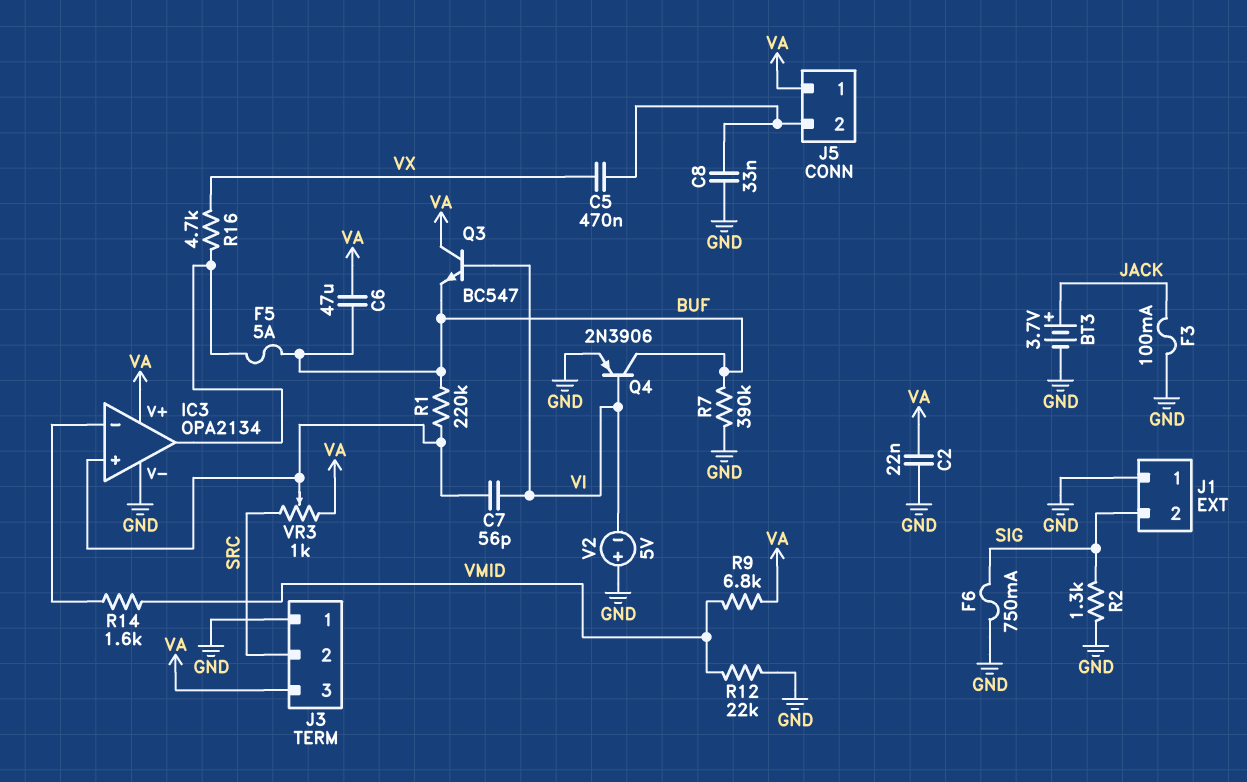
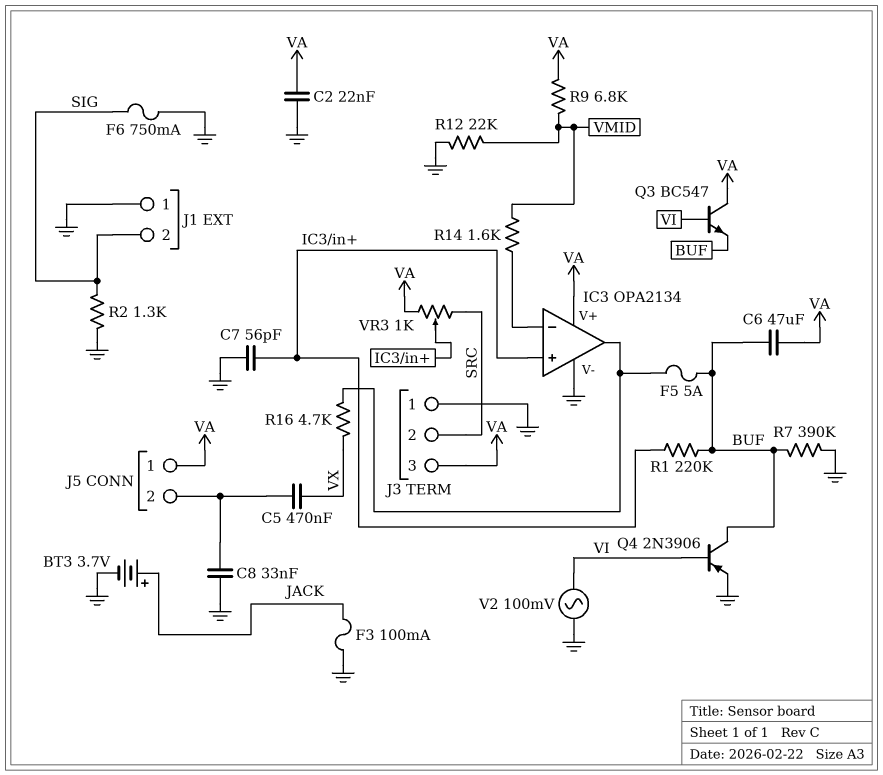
C7: 56pF (IC3/in+, VI) -> 56pF (GND, IC3/in+)
V2: 5V (plus GND, minus VI) -> AC 100mV (GND, VI)

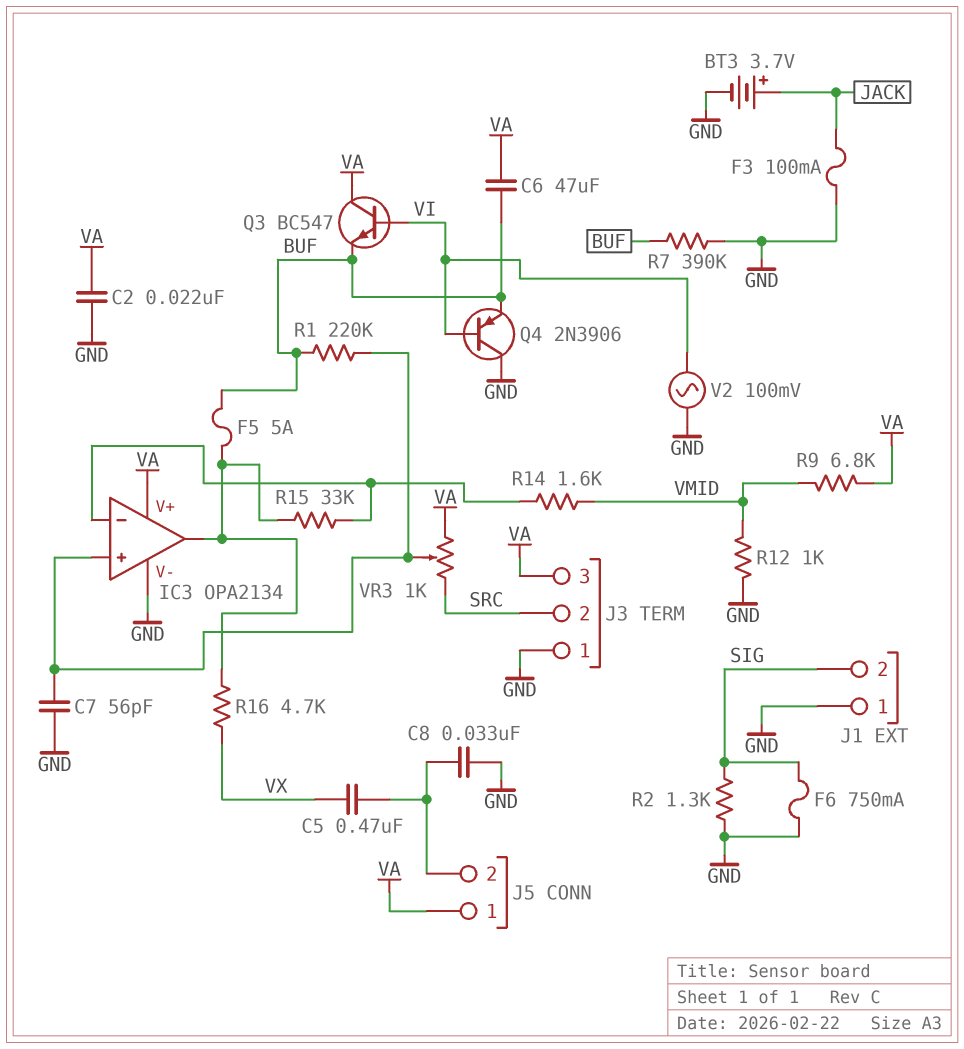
Q4: PNP 2N3906 (B VI, C BUF, E GND) -> PNP 2N3906 (B VI, C GND, E BUF)
R12: 22k (GND, VMID) -> 1k (GND, VMID)
R15: none -> 33k (IC3/in-, IC3/out)

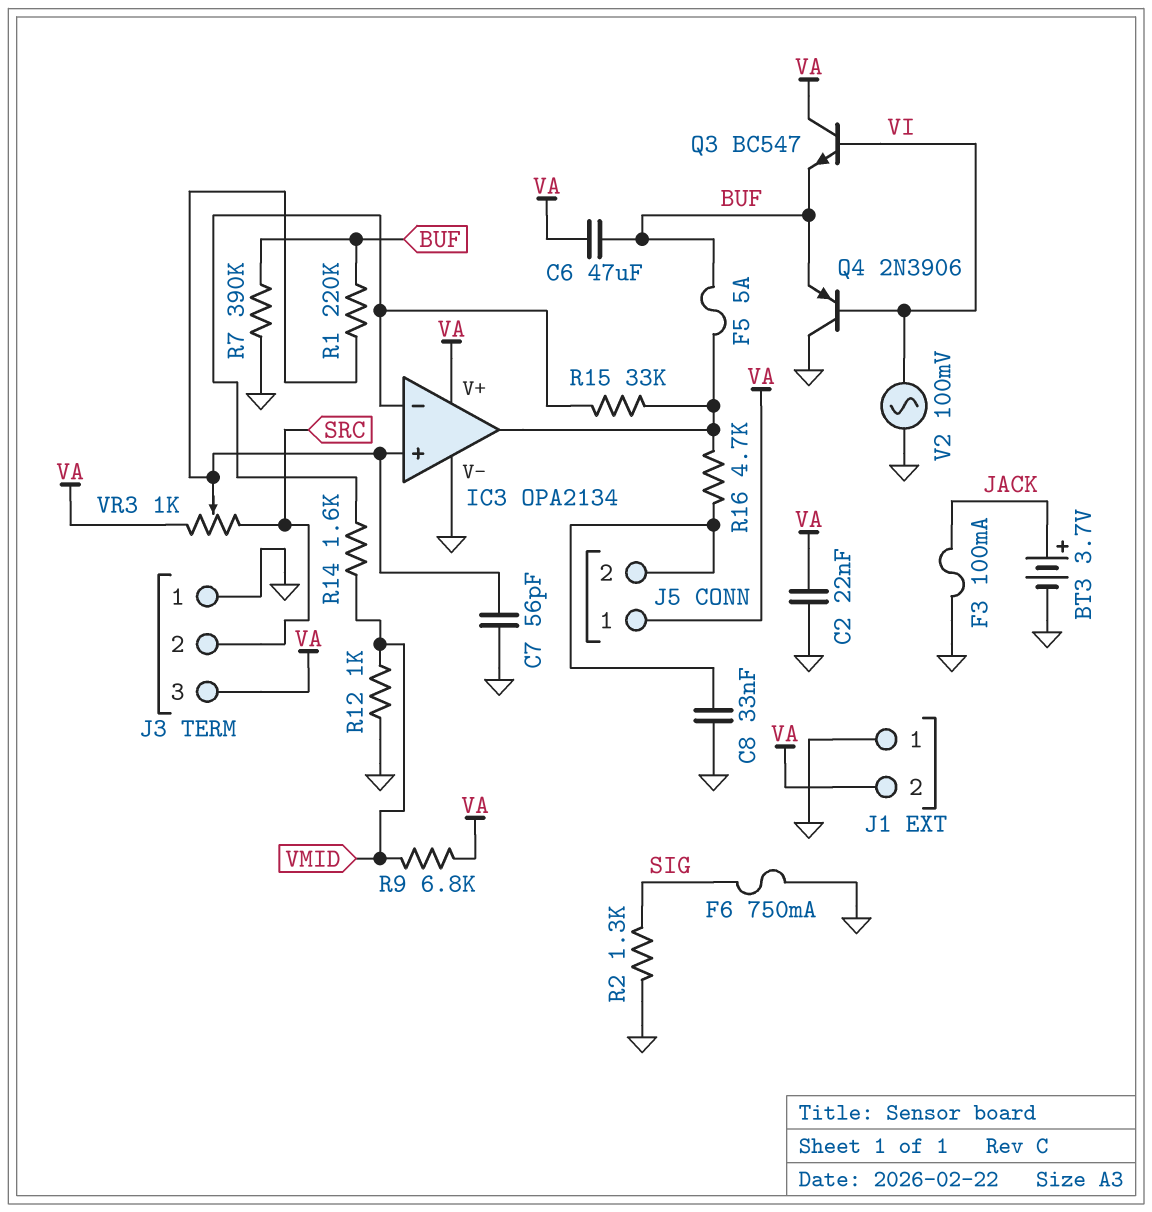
C5: 470nF (J5/2, VX) -> none
J1 pin 2: SIG -> VA
R16: 4.7k (IC3/out, VX) -> 4.7k (IC3/out, J5/2)

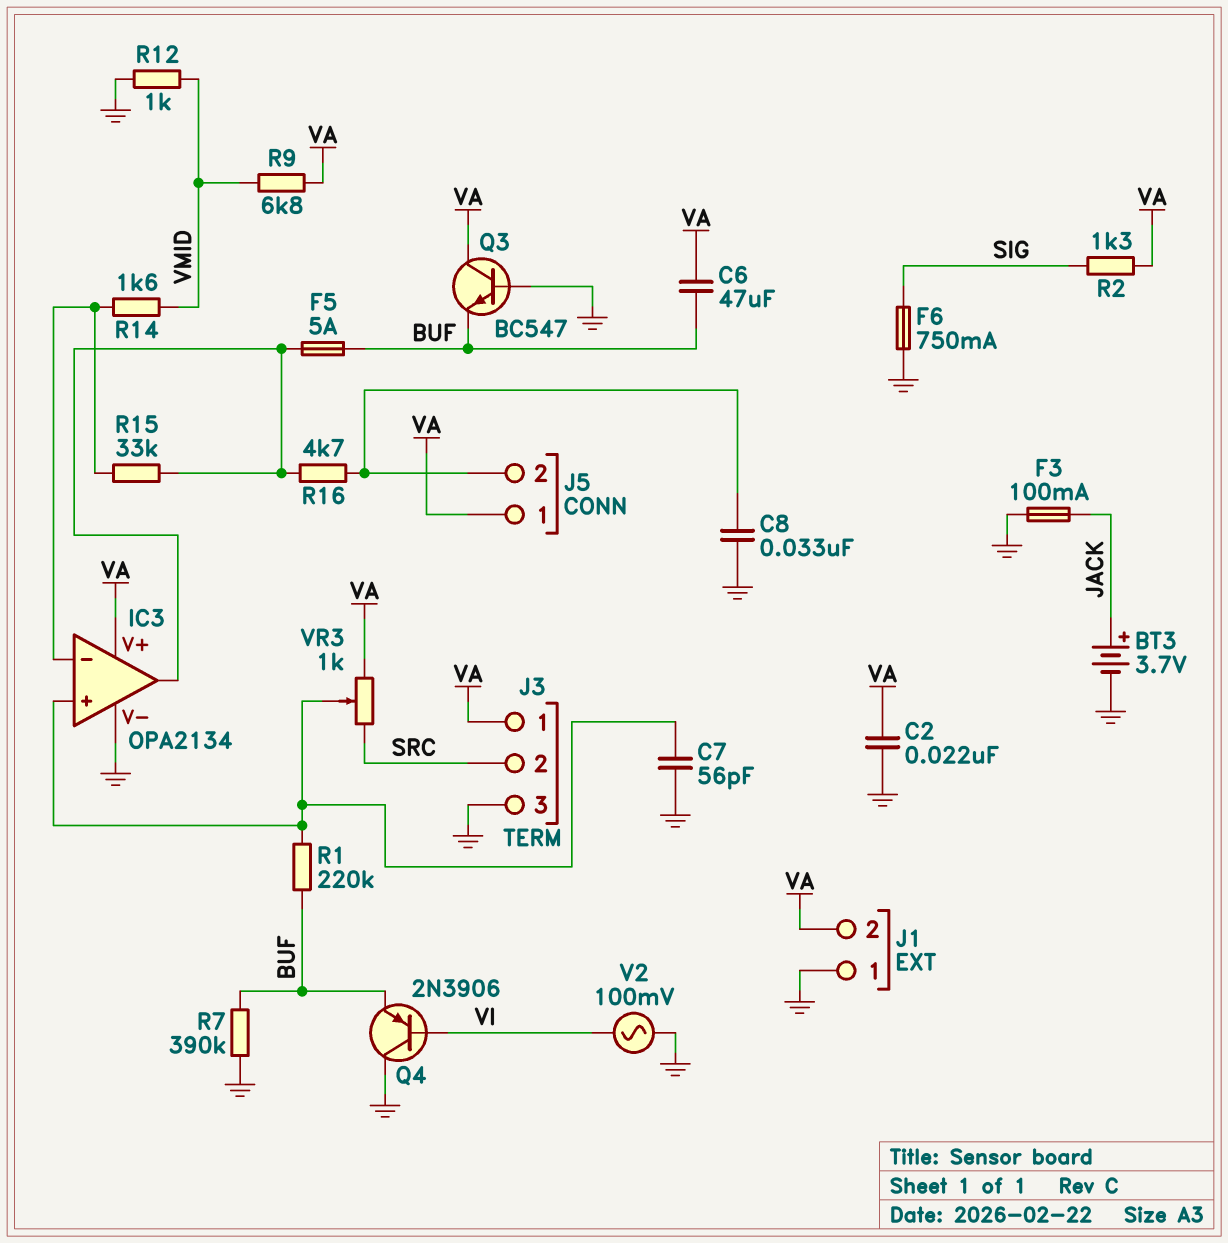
J3 pin 1: GND -> VA
J3 pin 3: VA -> GND
Q3: NPN BC547 (B VI, C VA, E BUF) -> NPN BC547 (B GND, C VA, E BUF)
R2: 1.3k (GND, SIG) -> 1.3k (SIG, VA)

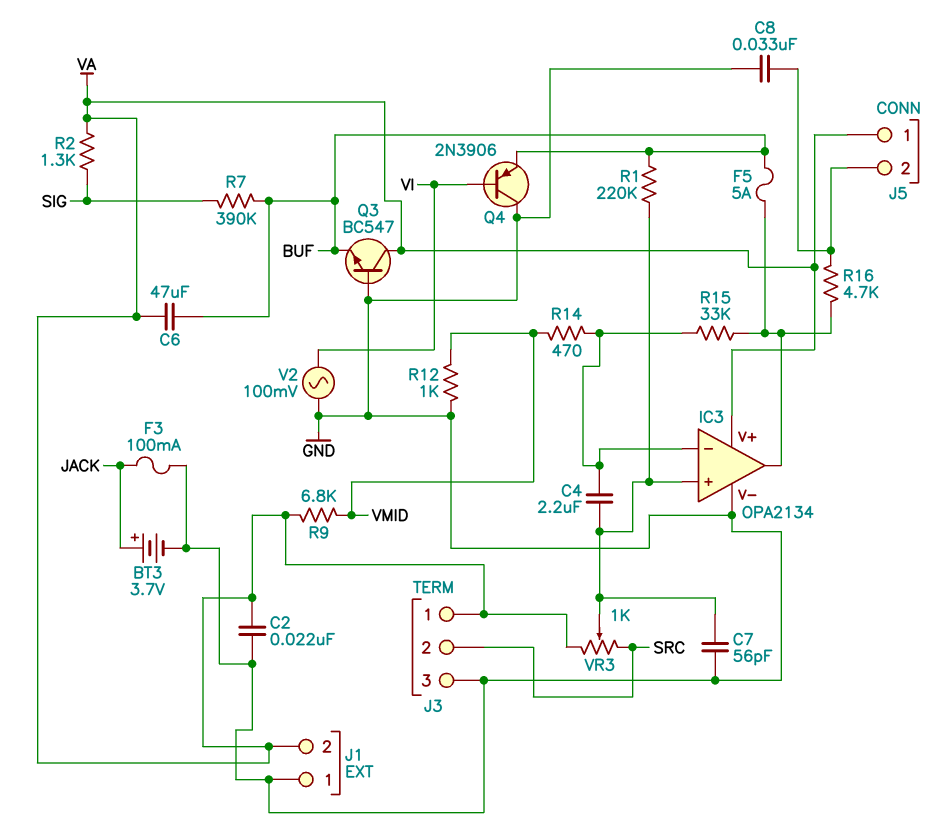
C4: none -> 2.2uF (IC3/in+, IC3/in-)
F6: 750mA (GND, SIG) -> none
R7: 390k (BUF, GND) -> 390k (BUF, SIG)
R14: 1.6k (IC3/in-, VMID) -> 470 (IC3/in-, VMID)

